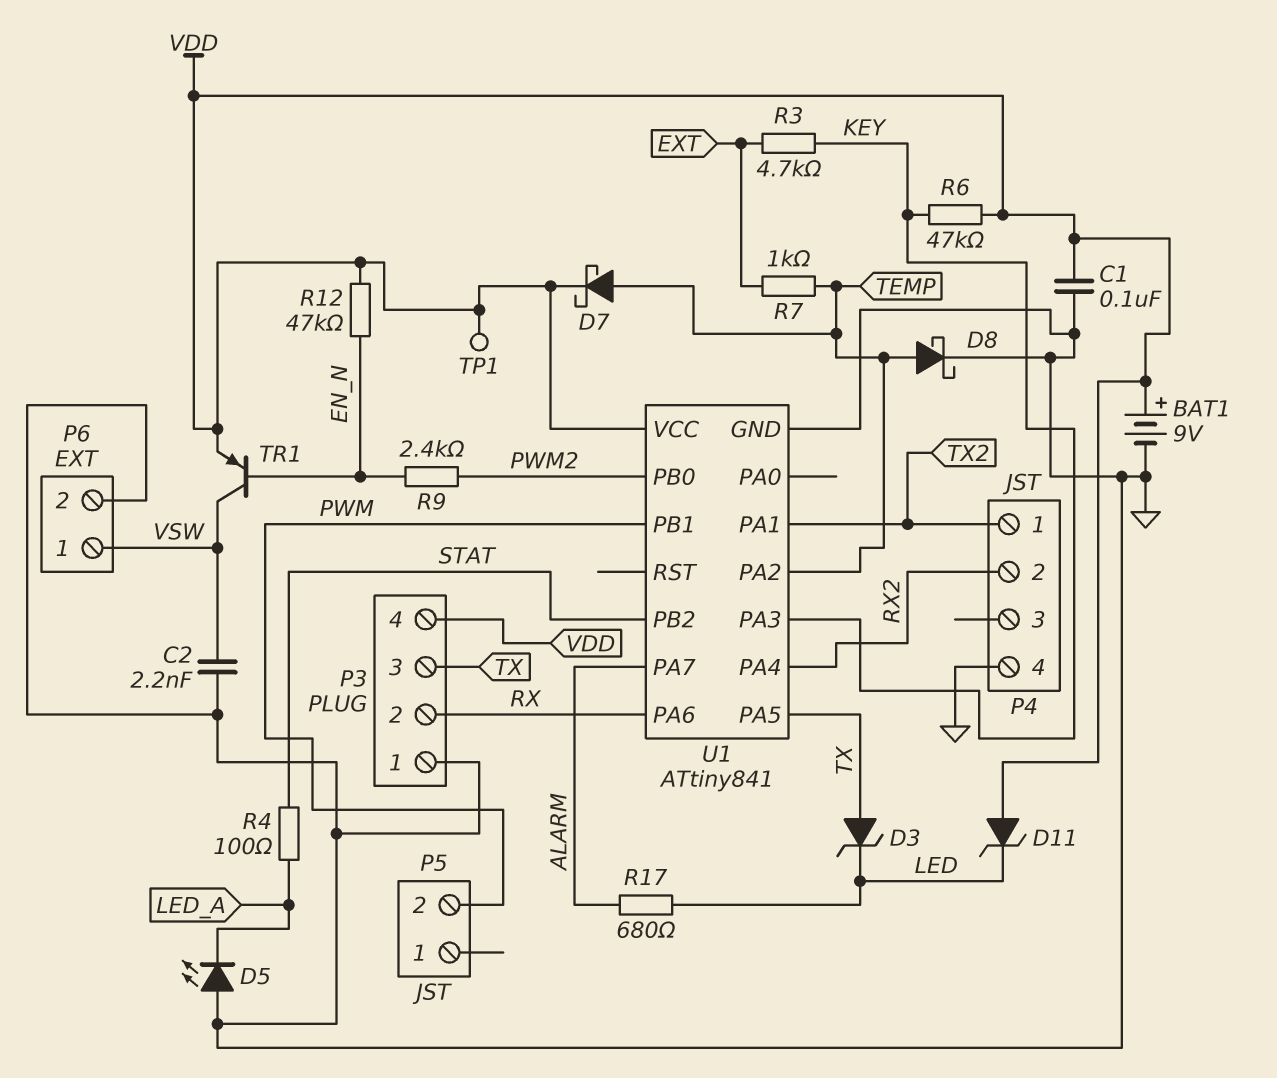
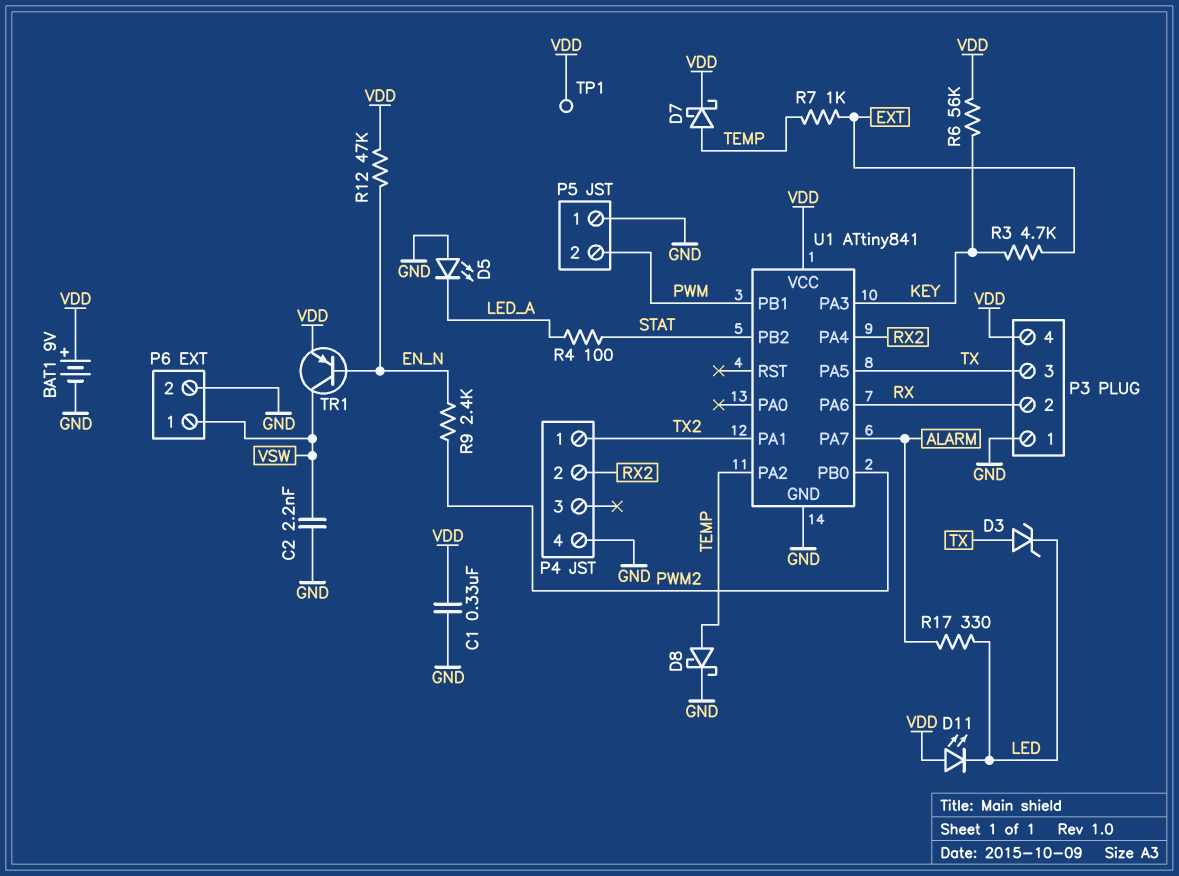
C1: 100nF (GND, VDD) -> 330nF (GND, VDD)
D11: zener (A VDD, K LED) -> LED (A VDD, K LED)
P5 pin 1: none -> GND
R6: 47k (KEY, VDD) -> 56k (KEY, VDD)
R17: 680 (ALARM, LED) -> 330 (ALARM, LED)

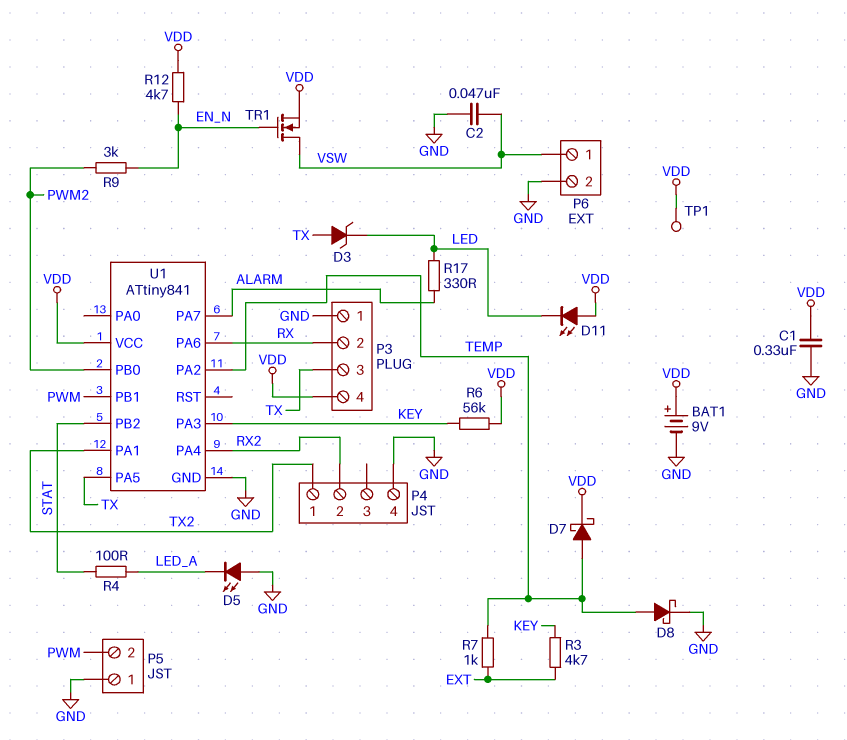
C2: 2.2nF (GND, VSW) -> 47nF (GND, VSW)
R9: 2.4k (EN_N, PWM2) -> 3k (EN_N, PWM2)
R12: 47k (EN_N, VDD) -> 4.7k (EN_N, VDD)
TR1: PNP (B EN_N, C VSW, E VDD) -> NMOS (G EN_N, D VSW, S VDD)

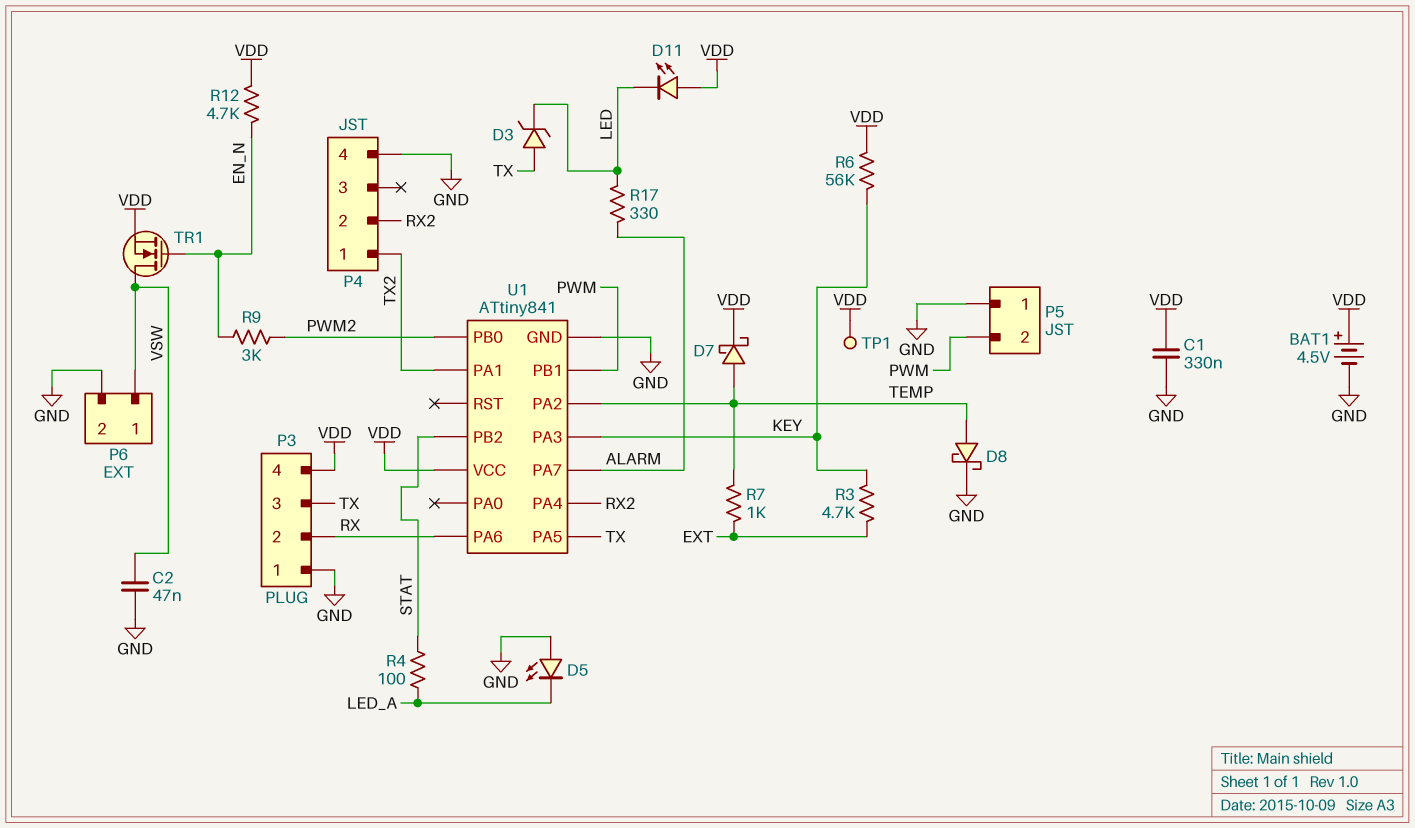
BAT1: 9V (plus VDD, minus GND) -> 4.5V (plus VDD, minus GND)

